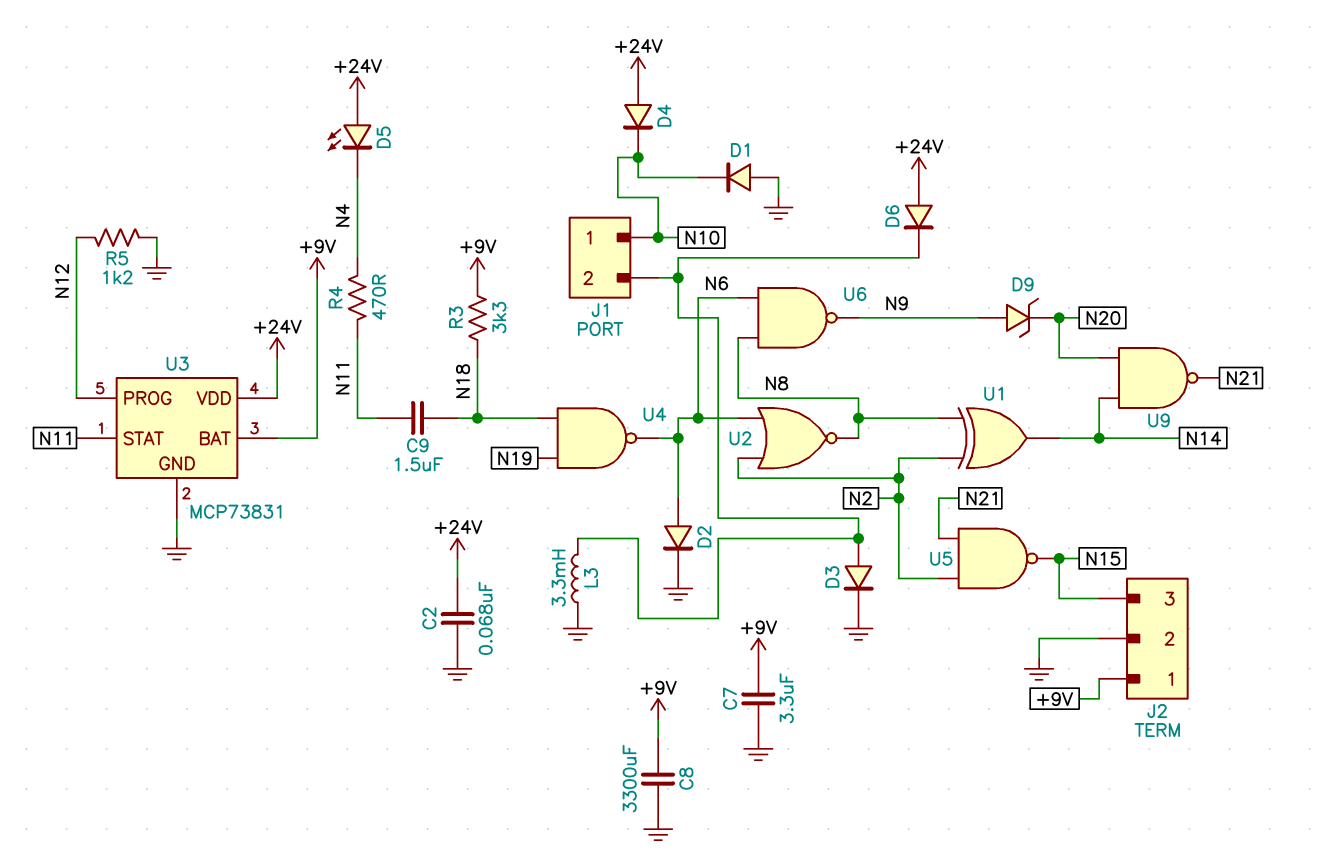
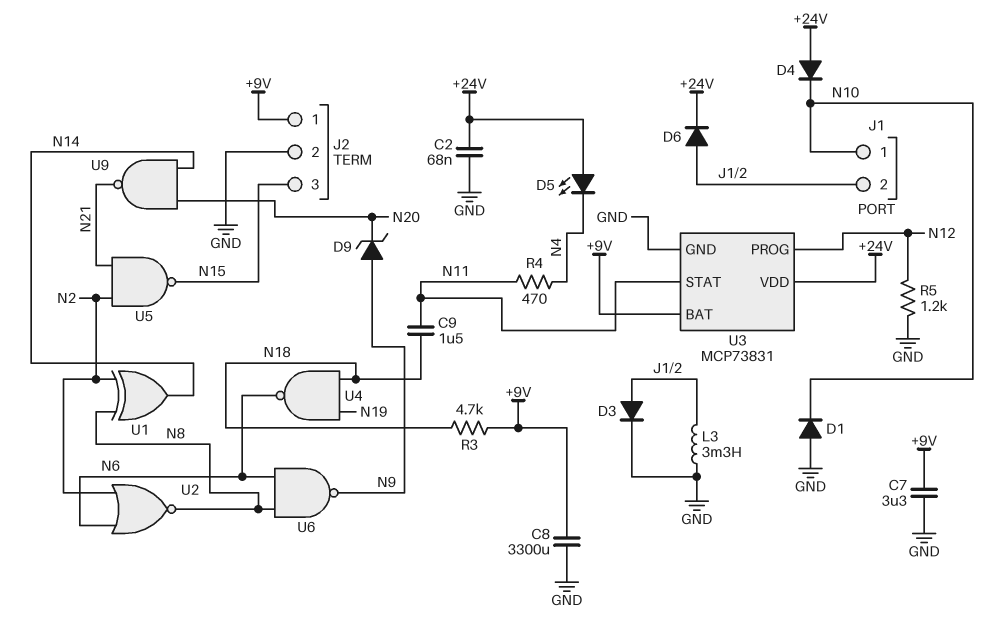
D2: diode (A N6, K GND) -> none
D6: diode (A +24V, K J1/2) -> diode (A J1/2, K +24V)
R3: 3.3k (+9V, N18) -> 4.7k (+9V, N18)

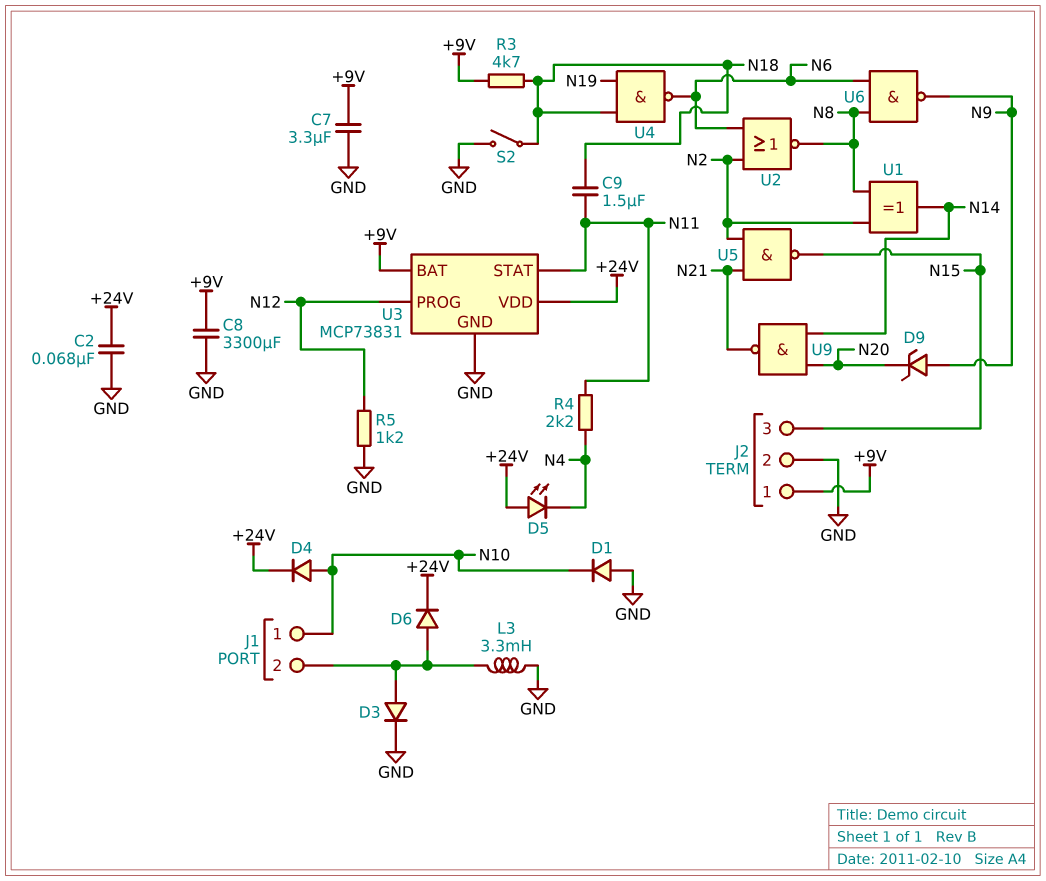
D4: diode (A +24V, K N10) -> diode (A N10, K +24V)
R4: 470 (N4, N11) -> 2.2k (N4, N11)
S2: none -> switch (GND, N18)

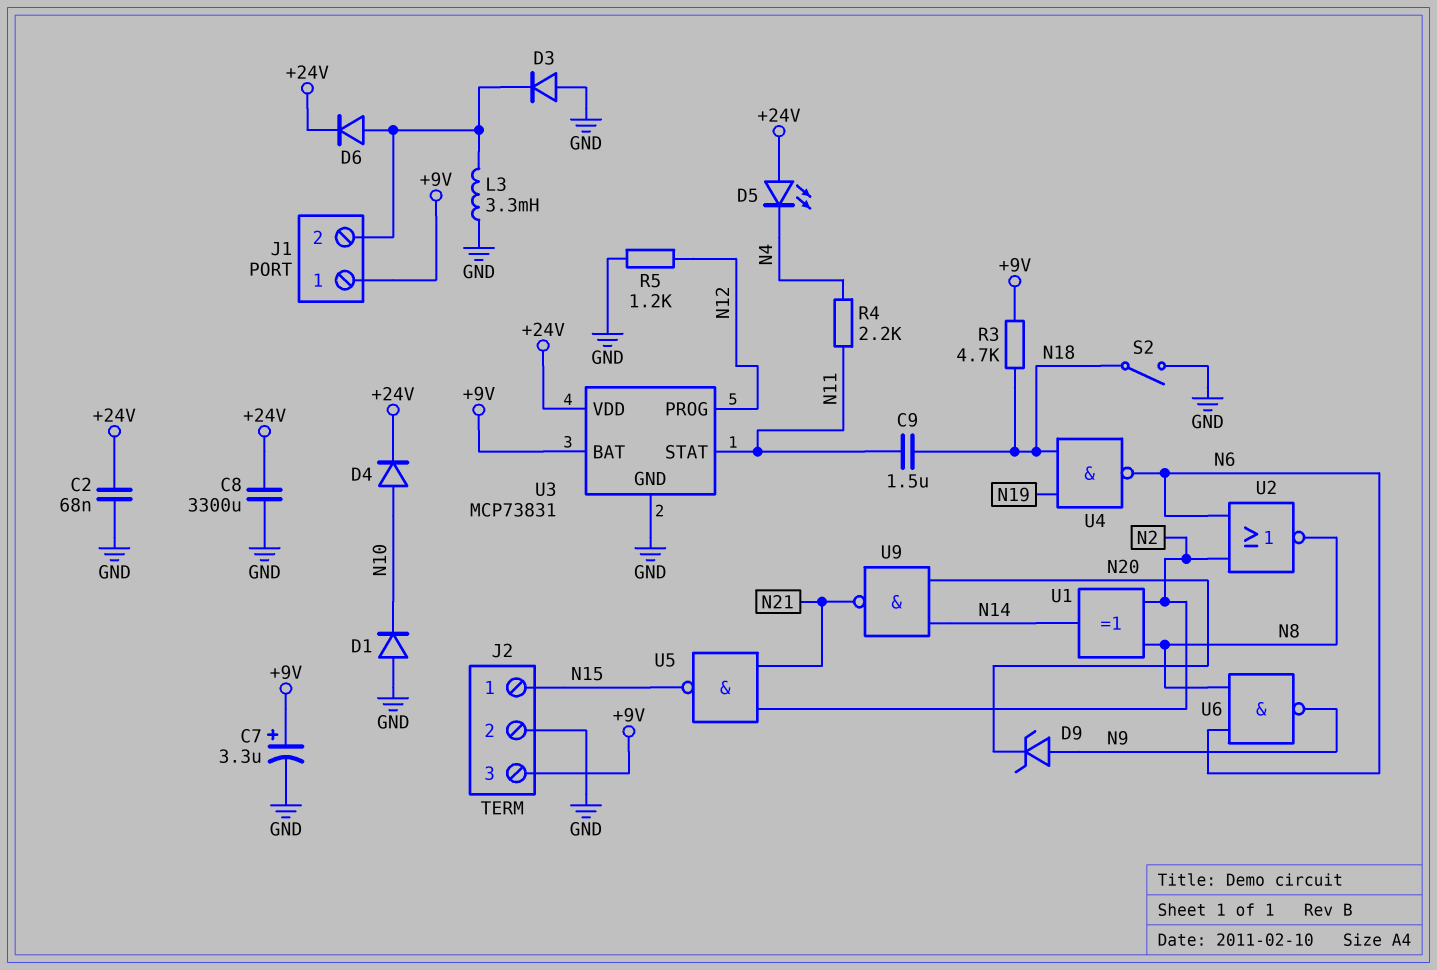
C7: 3.3uF (+9V, GND) -> 3.3uF (plus +9V, minus GND)
C8: 3300uF (+9V, GND) -> 3300uF (+24V, GND)
D3: diode (A J1/2, K GND) -> diode (A GND, K J1/2)
J1 pin 1: N10 -> +9V
J2 pin 1: +9V -> N15
J2 pin 3: N15 -> +9V

